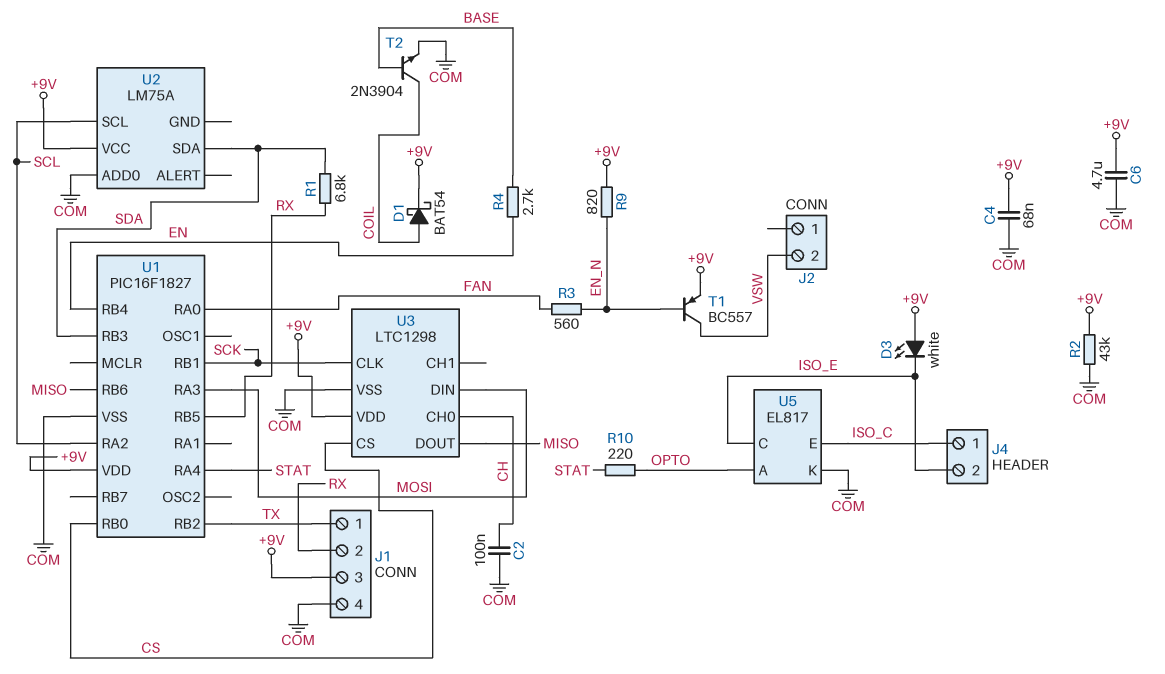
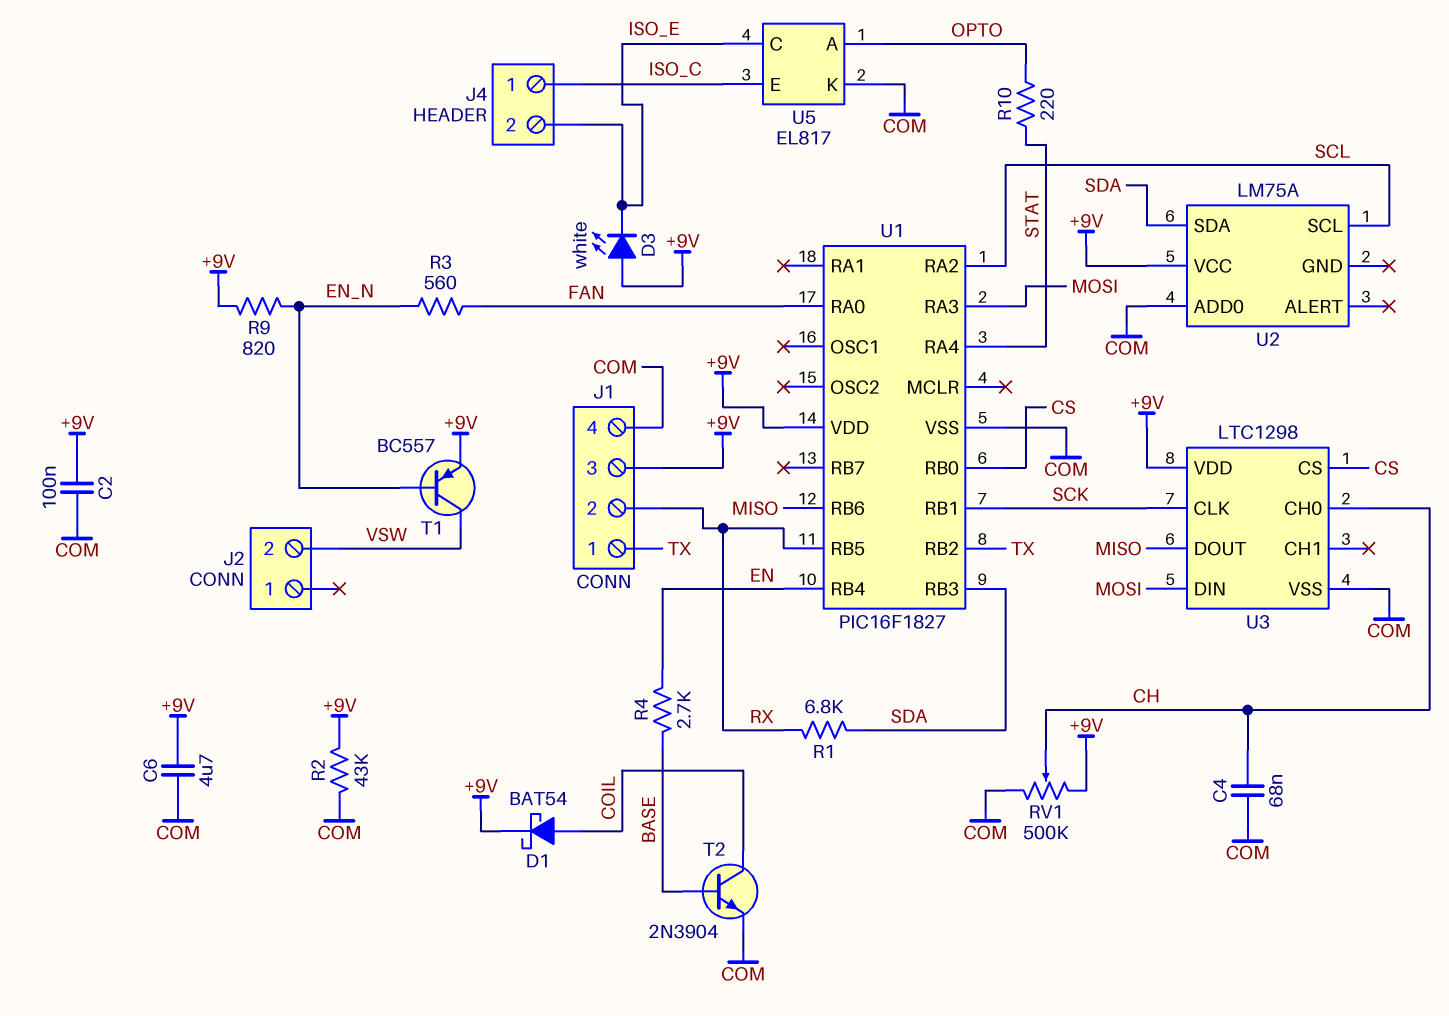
C2: 100nF (CH, COM) -> 100nF (+9V, COM)
C4: 68nF (+9V, COM) -> 68nF (CH, COM)
RV1: none -> 500k (+9V, COM, wiper CH)

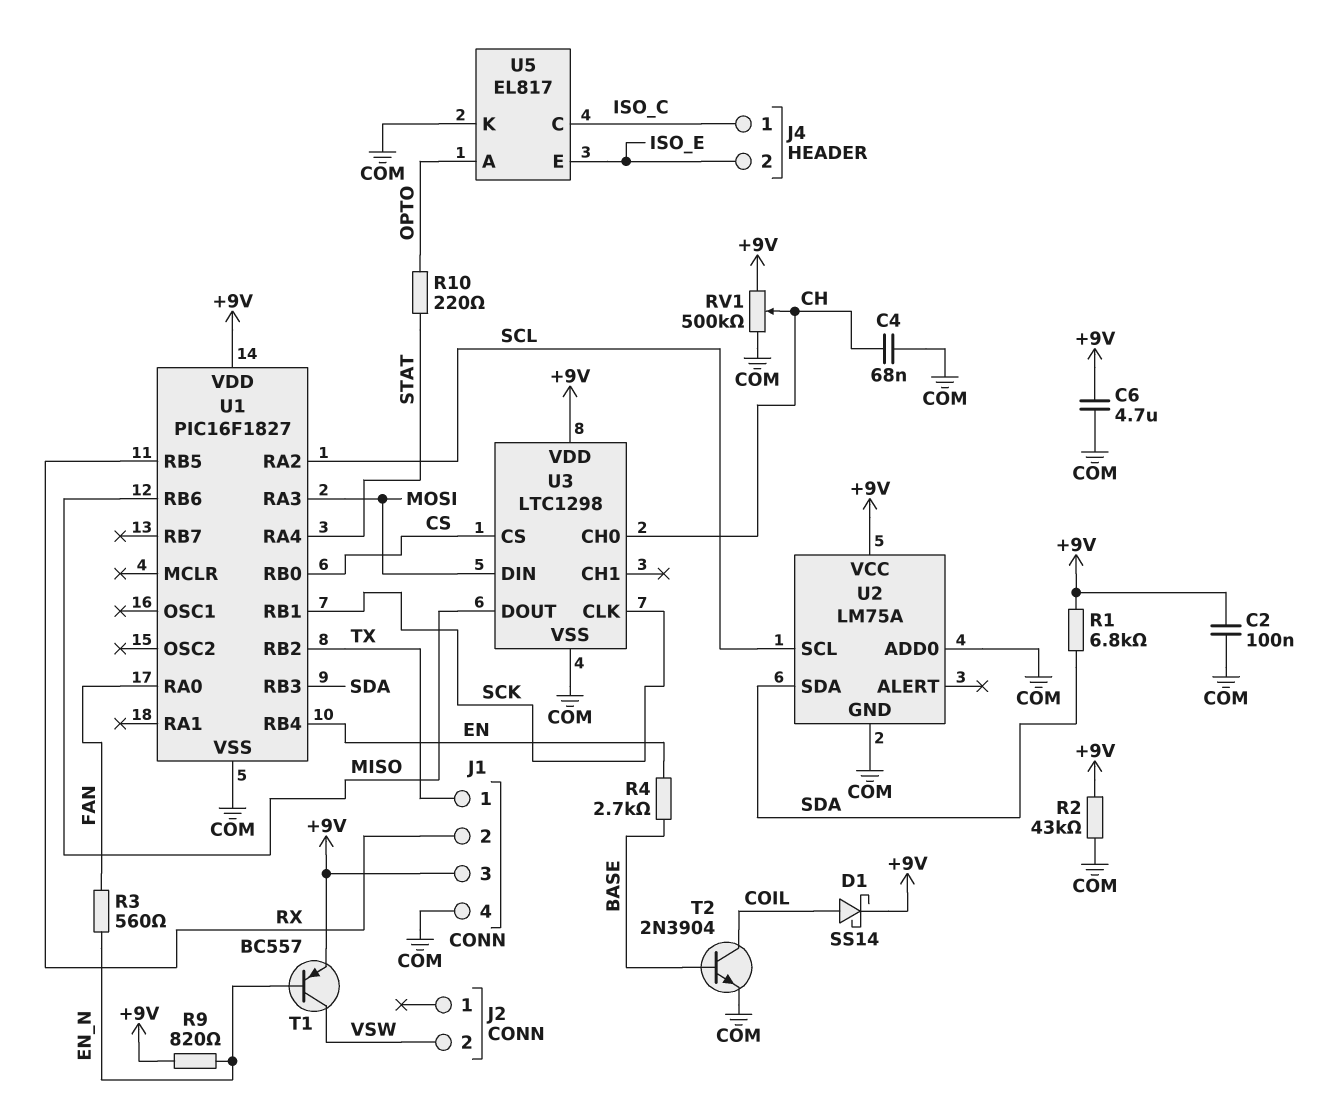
D1: schottky BAT54 (A COIL, K +9V) -> schottky SS14 (A COIL, K +9V)
D3: LED white (A +9V, K ISO_E) -> none
R1: 6.8k (RX, SDA) -> 6.8k (+9V, SDA)
U2 pin GND: none -> COM
U5 pin C: ISO_E -> ISO_C
U5 pin E: ISO_C -> ISO_E

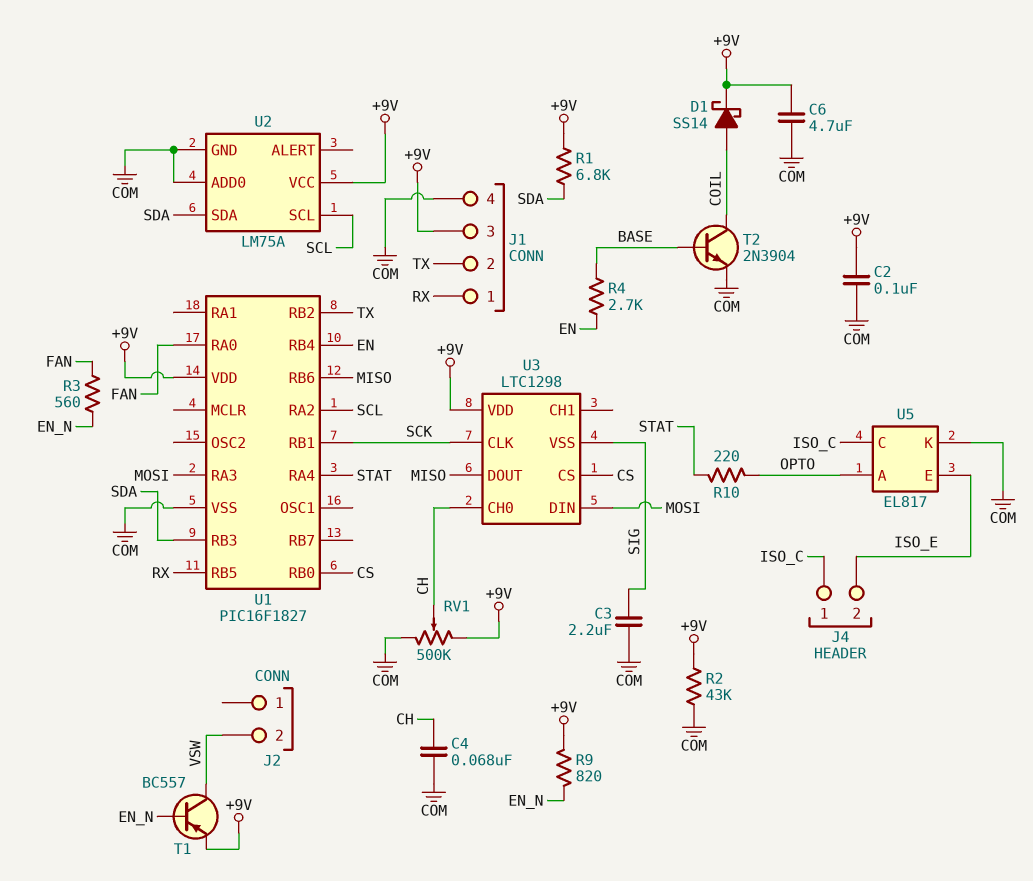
C3: none -> 2.2uF (COM, SIG)
J1 pin 1: TX -> RX
J1 pin 2: RX -> TX
U3 pin VSS: COM -> SIG

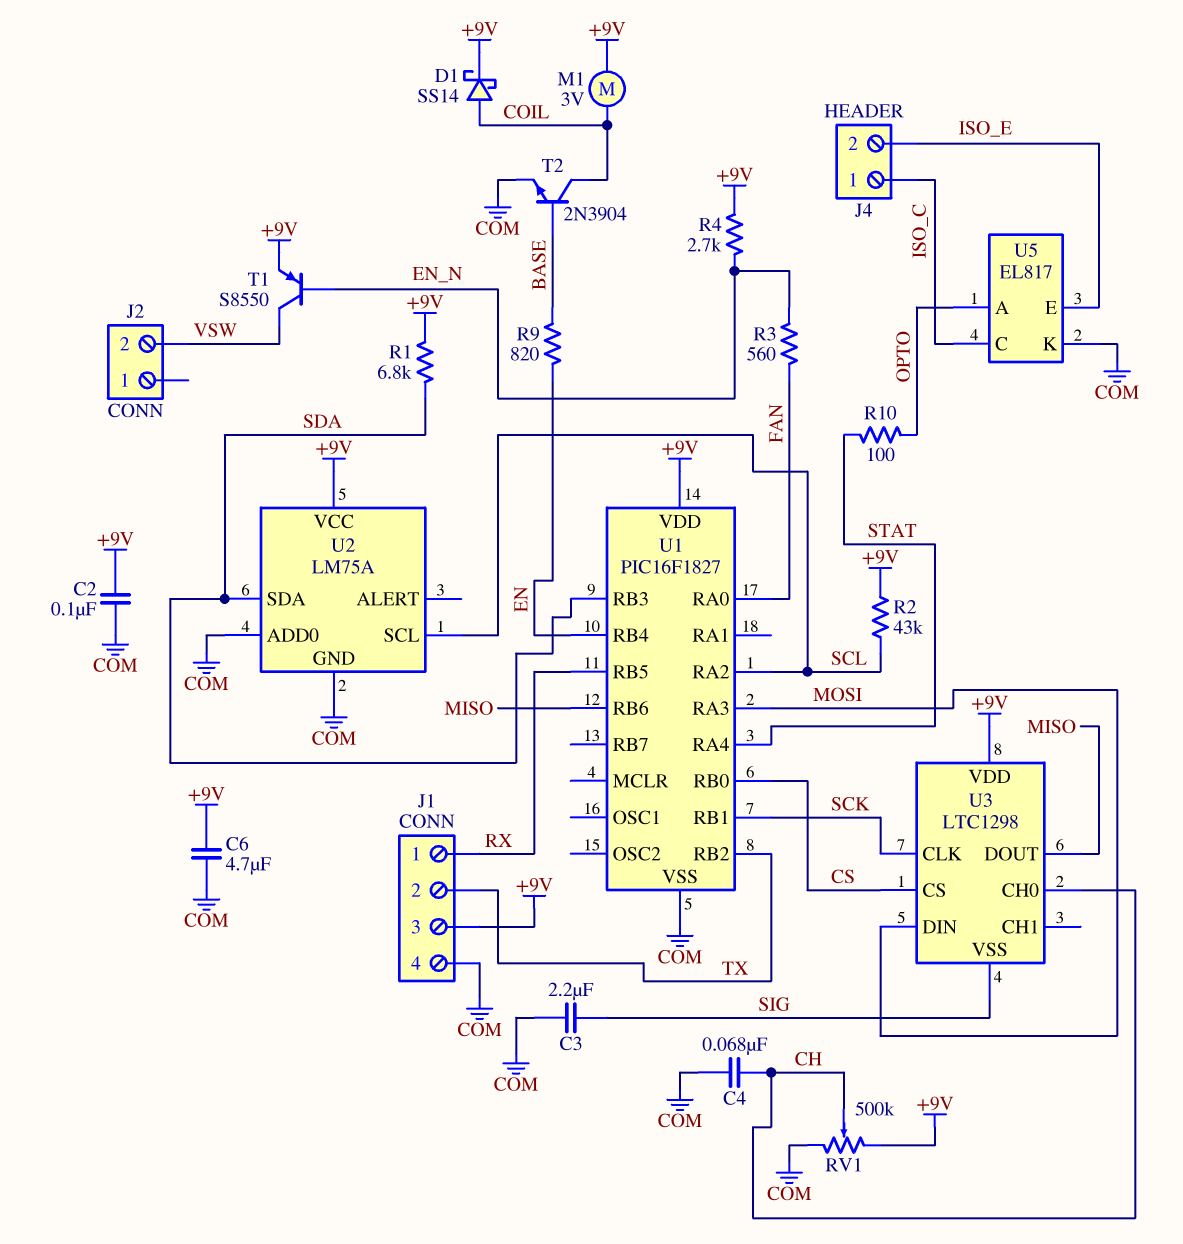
M1: none -> motor 3V (+9V, COIL)
R2: 43k (+9V, COM) -> 43k (+9V, SCL)
R4: 2.7k (BASE, EN) -> 2.7k (+9V, EN_N)
R9: 820 (+9V, EN_N) -> 820 (BASE, EN)
R10: 220 (OPTO, STAT) -> 100 (OPTO, STAT)
T1: PNP BC557 (B EN_N, C VSW, E +9V) -> PNP S8550 (B EN_N, C VSW, E +9V)

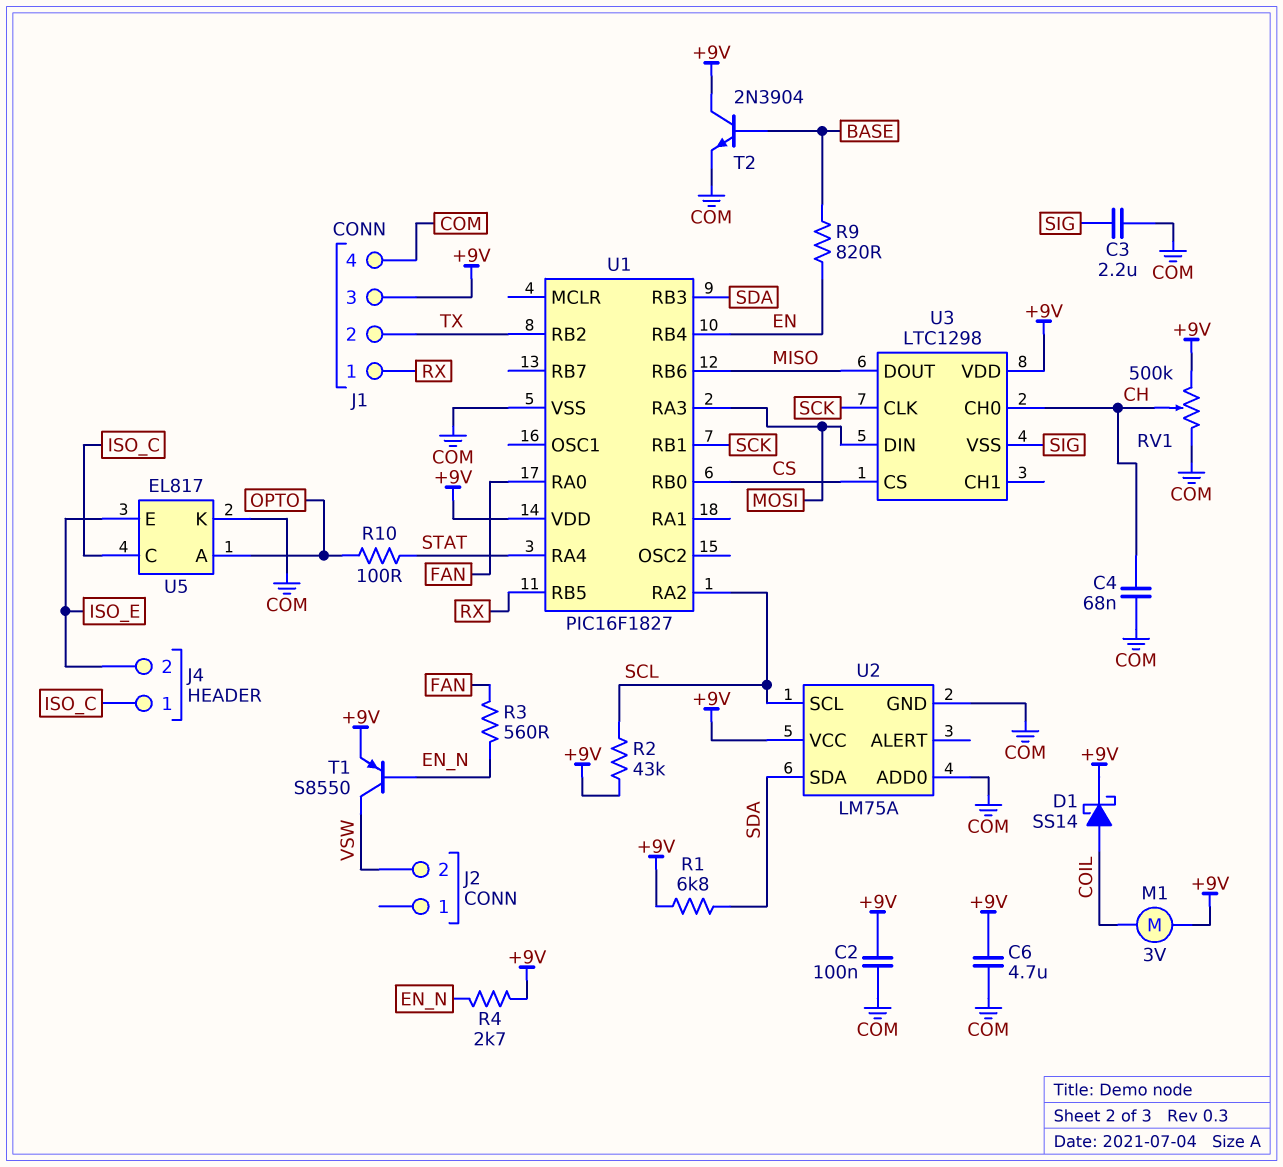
T2: NPN 2N3904 (B BASE, C COIL, E COM) -> NPN 2N3904 (B BASE, C +9V, E COM)

